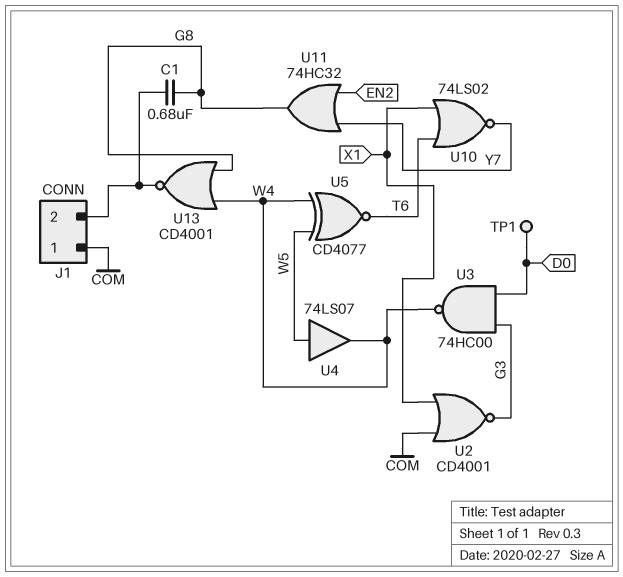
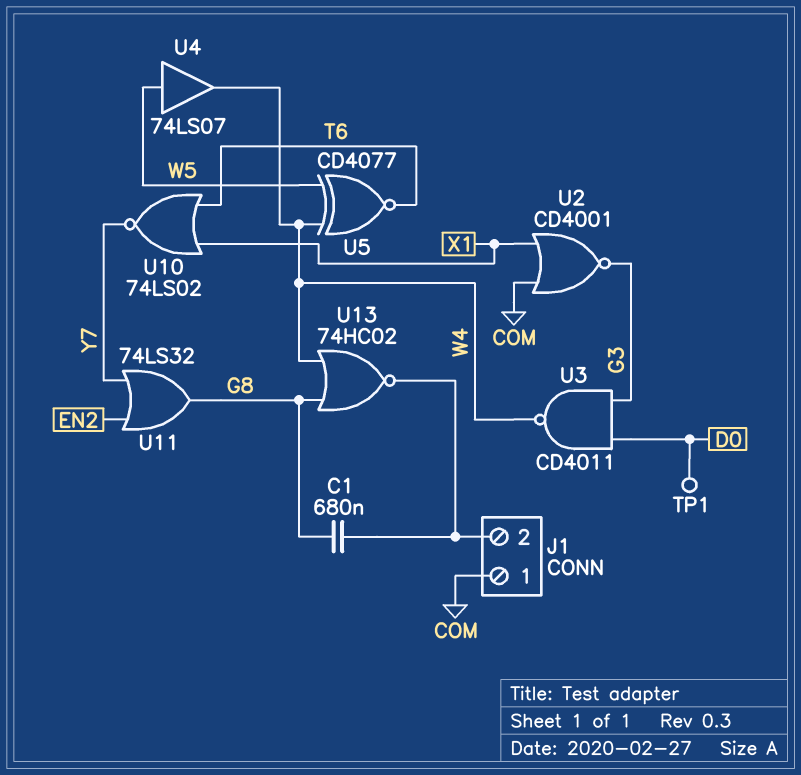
U3: NAND 74HC00 (in D0, in G3, out W4) -> NAND CD4011 (in D0, in G3, out W4)
U11: OR 74HC32 (in EN2, in Y7, out G8) -> OR 74LS32 (in EN2, in Y7, out G8)
U13: NOR CD4001 (in G8, in W4, out J1/2) -> NOR 74HC02 (in G8, in W4, out J1/2)

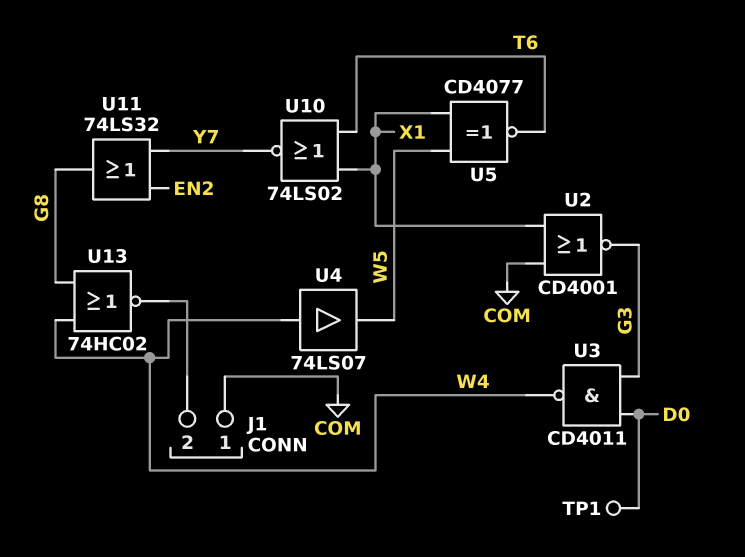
C1: 680nF (G8, J1/2) -> none
U4: buffer 74LS07 (in W5, out W4) -> buffer 74LS07 (in W4, out W5)
U5: XNOR CD4077 (in W4, in W5, out T6) -> XNOR CD4077 (in W5, in X1, out T6)

